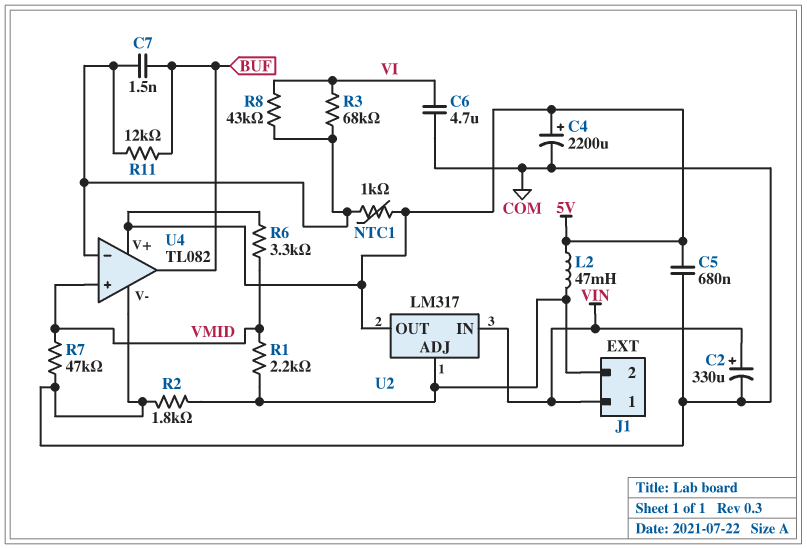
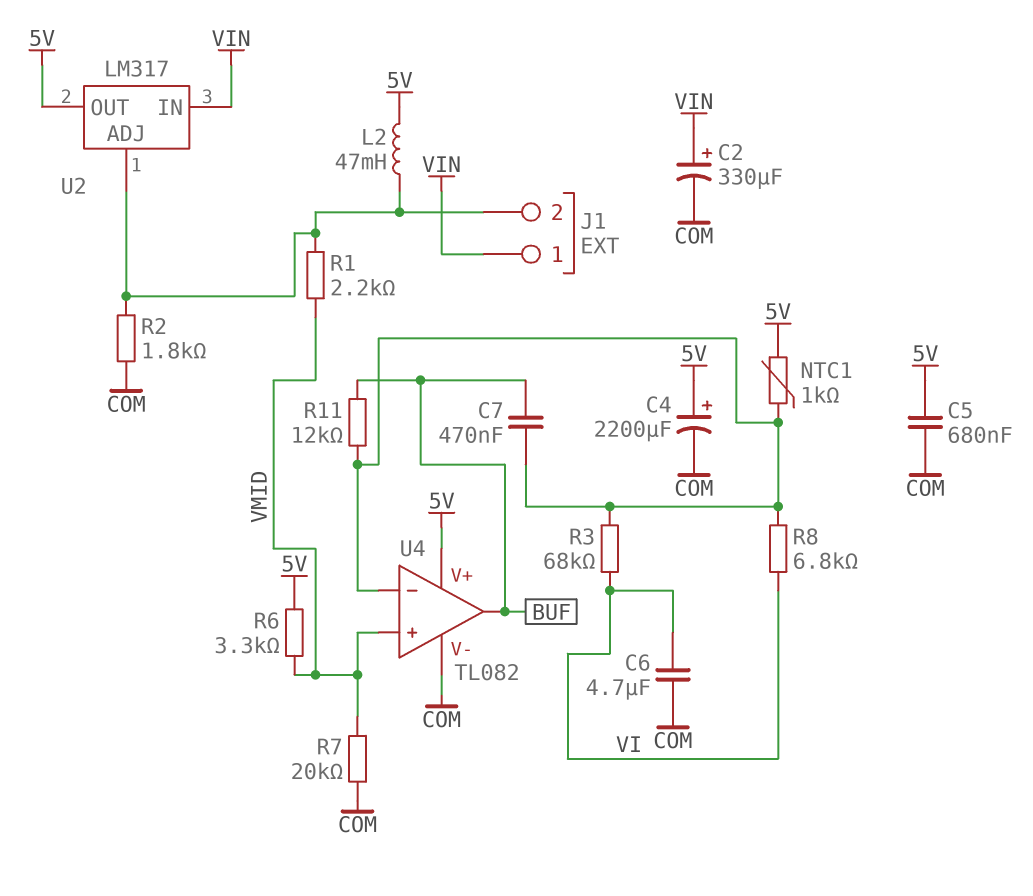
C7: 1.5nF (BUF, U4/in-) -> 470nF (BUF, U4/in-)
R7: 47k (COM, VMID) -> 20k (COM, VMID)
R8: 43k (U4/in-, VI) -> 6.8k (U4/in-, VI)

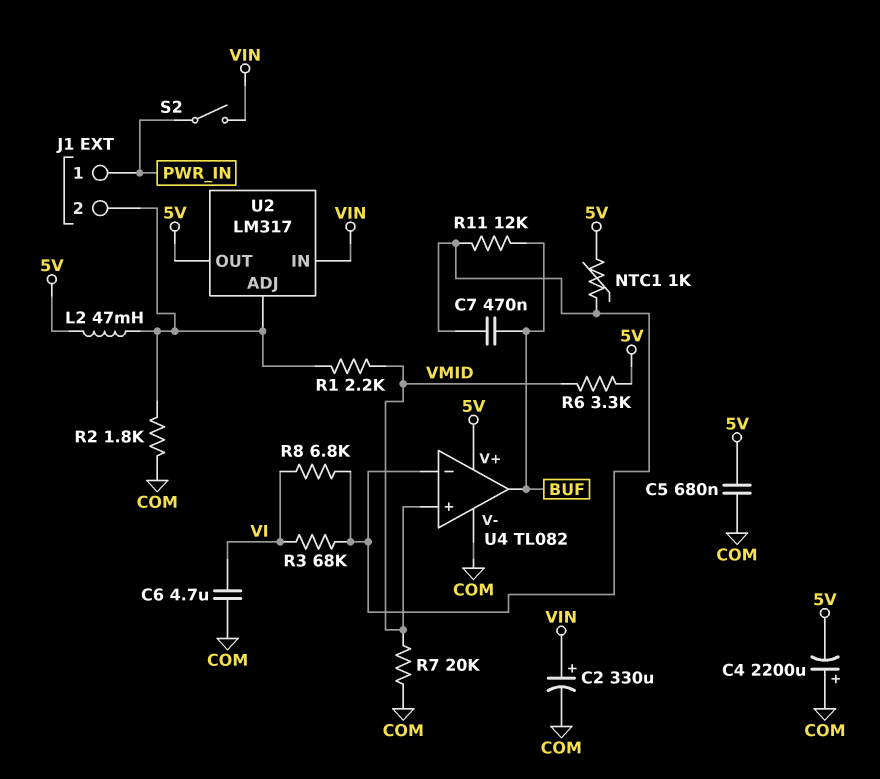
C4: 2200uF (plus 5V, minus COM) -> 2200uF (plus COM, minus 5V)
J1 pin 1: VIN -> PWR_IN
S2: none -> switch (PWR_IN, VIN)

